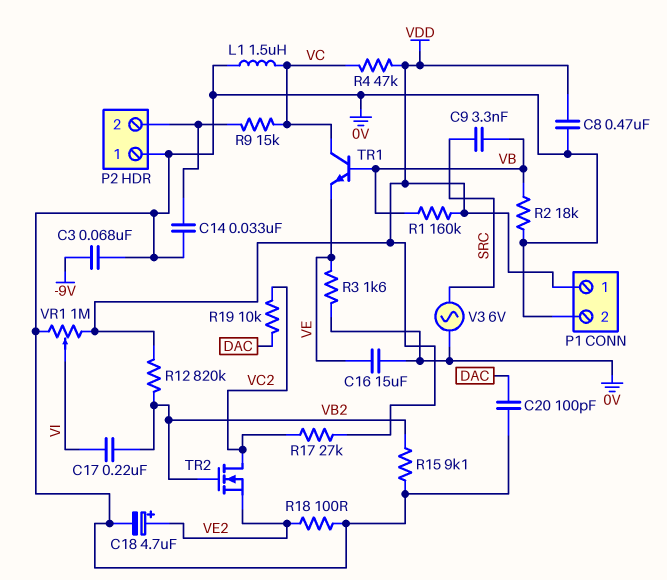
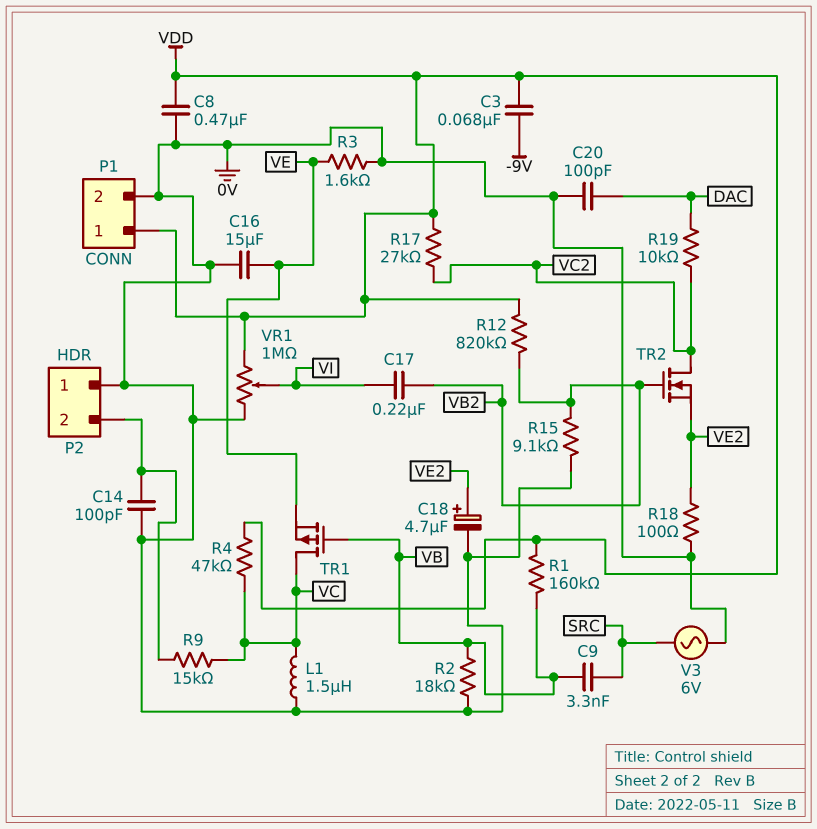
C3: 68nF (-9V, 0V) -> 68nF (-9V, VDD)
C14: 33nF (0V, P2/2) -> 100pF (0V, P2/2)
TR1: NPN (B VB, C VC, E VE) -> PMOS (G VB, D VC, S VE)

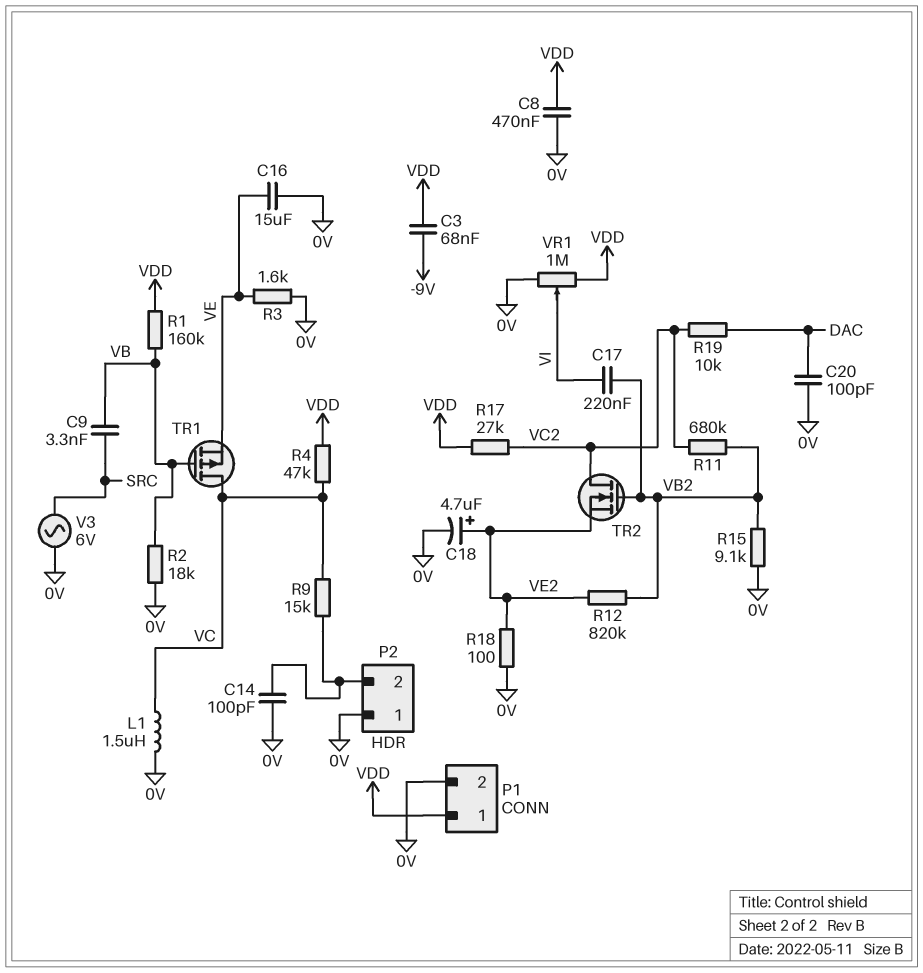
R11: none -> 680k (VB2, VC2)
R12: 820k (VB2, VDD) -> 820k (VB2, VE2)

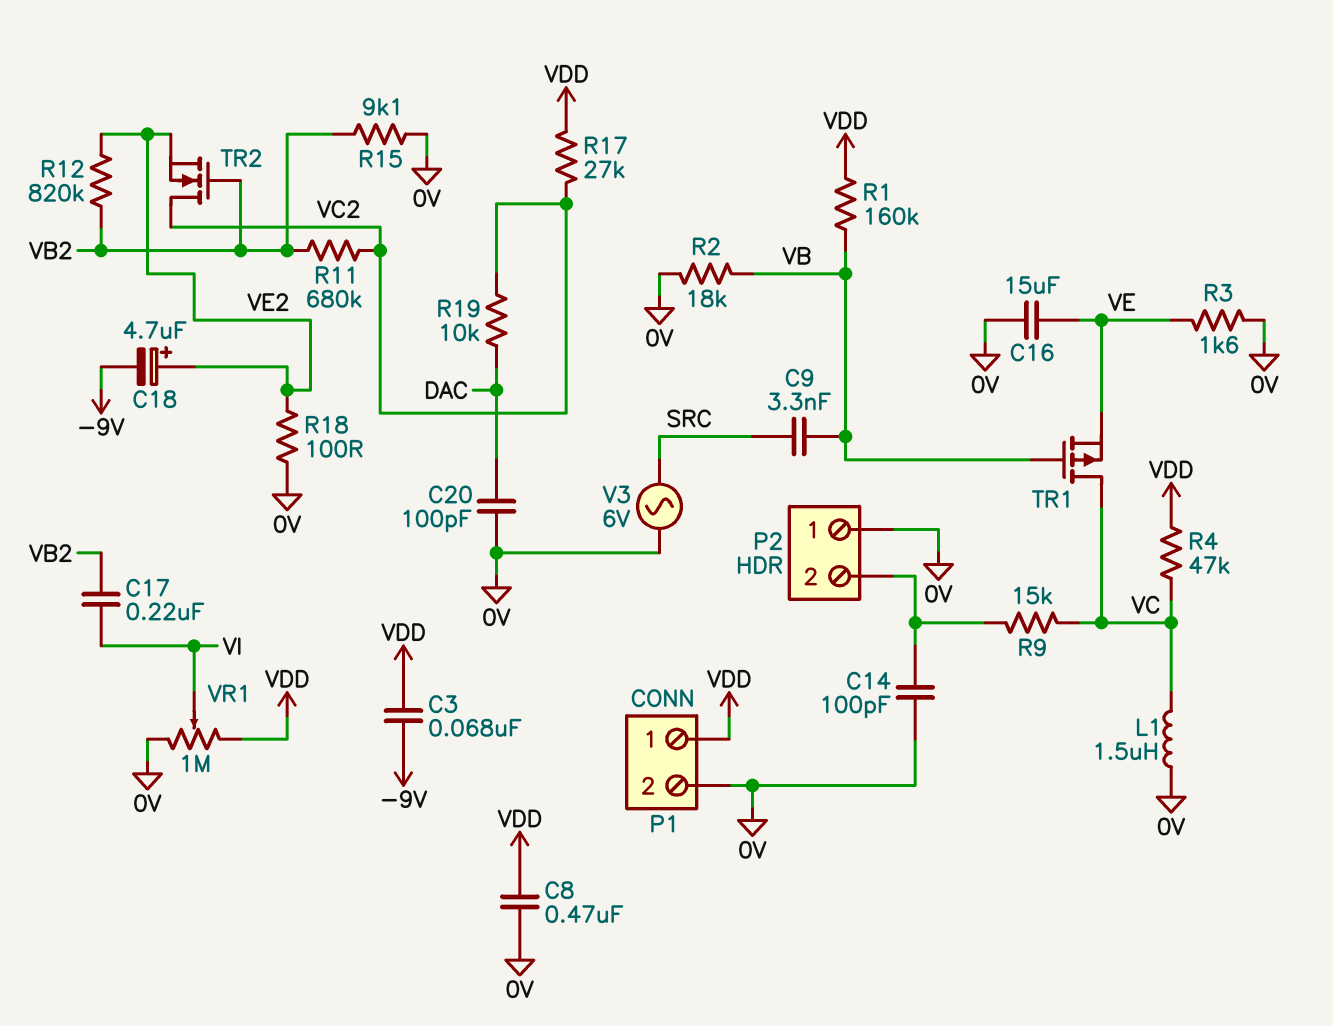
C18: 4.7uF (plus VE2, minus 0V) -> 4.7uF (plus VE2, minus -9V)

